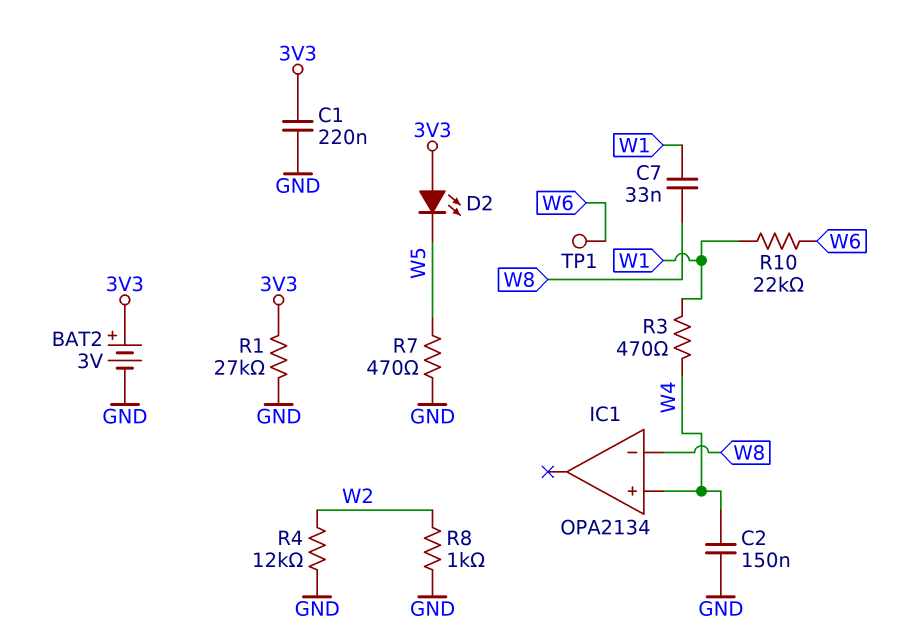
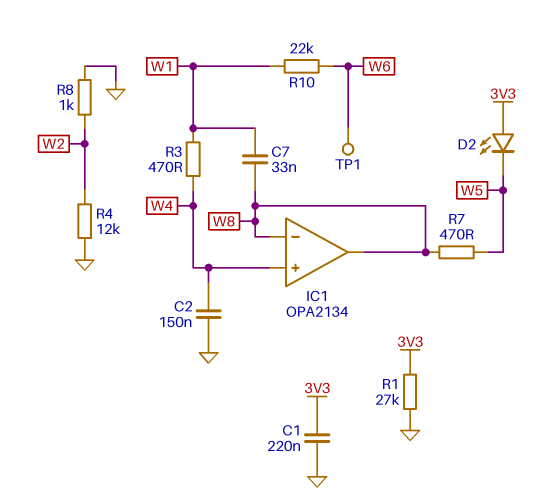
BAT2: 3V (plus 3V3, minus GND) -> none
IC1 pin out: none -> W8
R7: 470 (GND, W5) -> 470 (W5, W8)

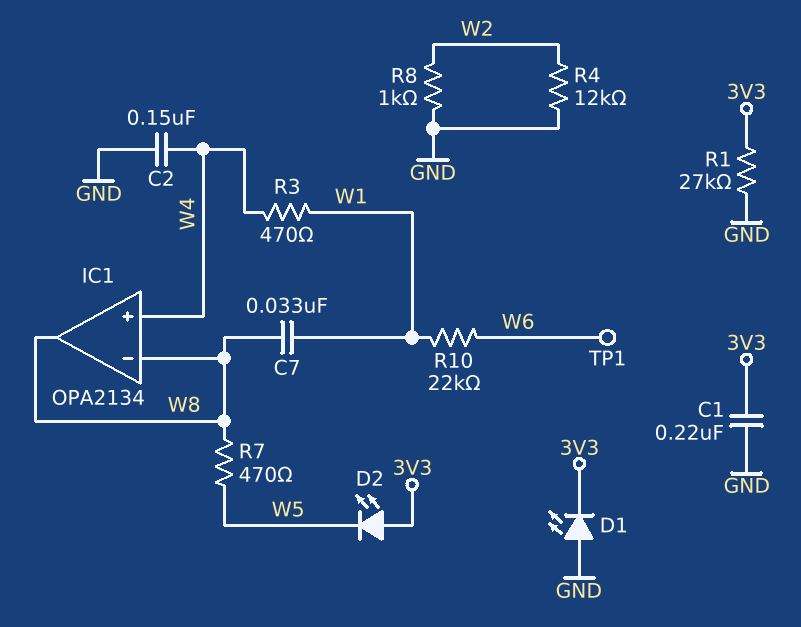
D1: none -> LED (A GND, K 3V3)

